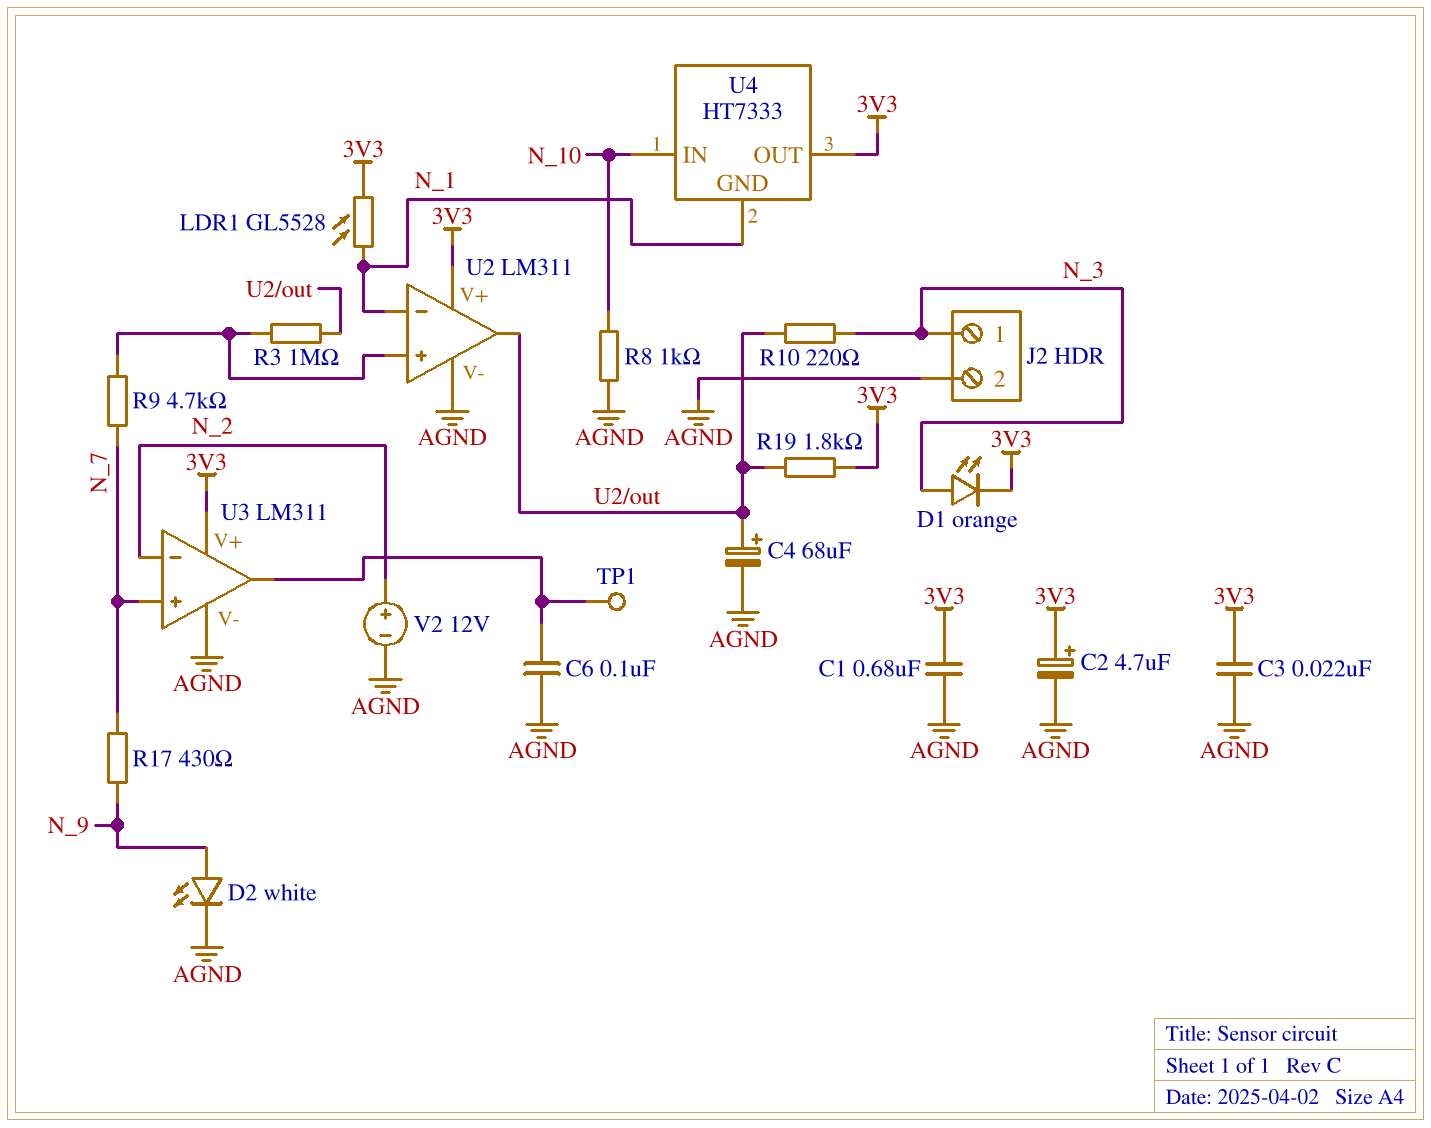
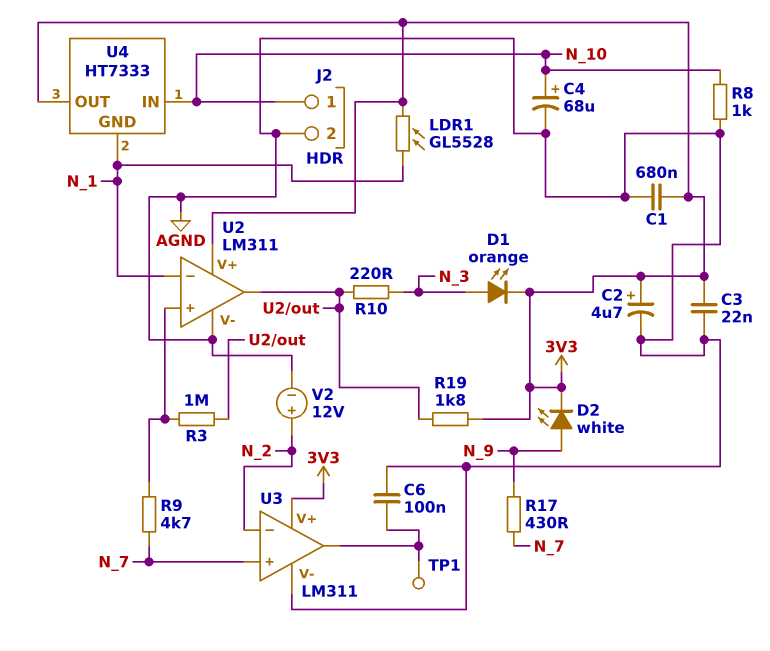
C4: 68uF (plus U2/out, minus AGND) -> 68uF (plus N_10, minus AGND)
D2: LED white (A N_9, K AGND) -> LED white (A N_9, K 3V3)
J2 pin 1: N_3 -> N_10

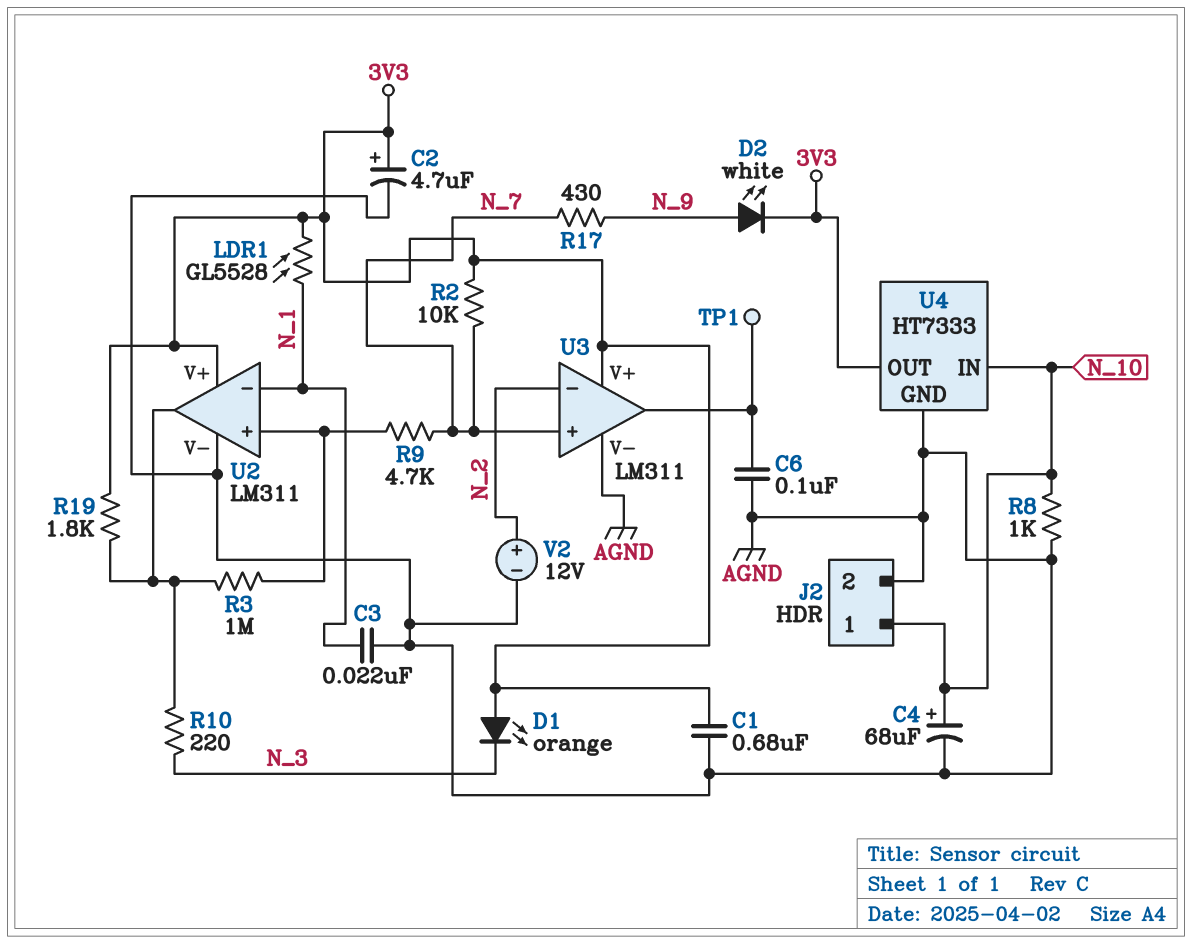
C3: 22nF (3V3, AGND) -> 22nF (AGND, N_1)
D1: LED orange (A N_3, K 3V3) -> LED orange (A 3V3, K N_3)
R2: none -> 10k (3V3, N_7)
U4 pin GND: N_1 -> AGND

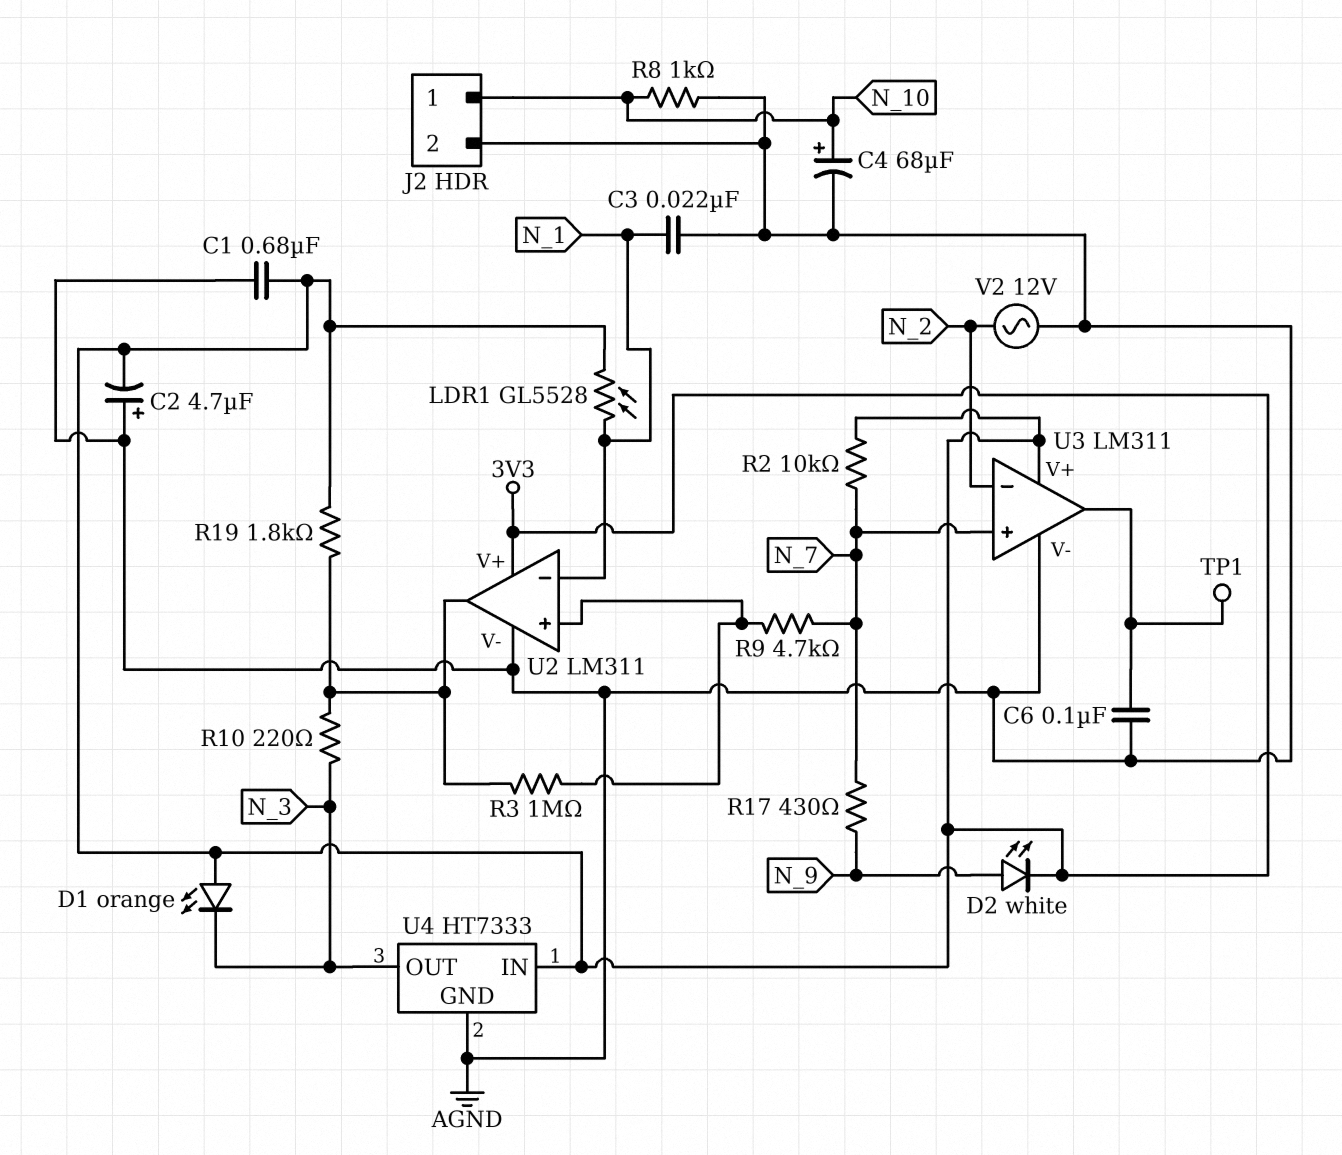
C2: 4.7uF (plus 3V3, minus AGND) -> 4.7uF (plus AGND, minus 3V3)
U4 pin IN: N_10 -> 3V3
U4 pin OUT: 3V3 -> N_3
V2: 12V (plus N_2, minus AGND) -> AC 12V (AGND, N_2)

